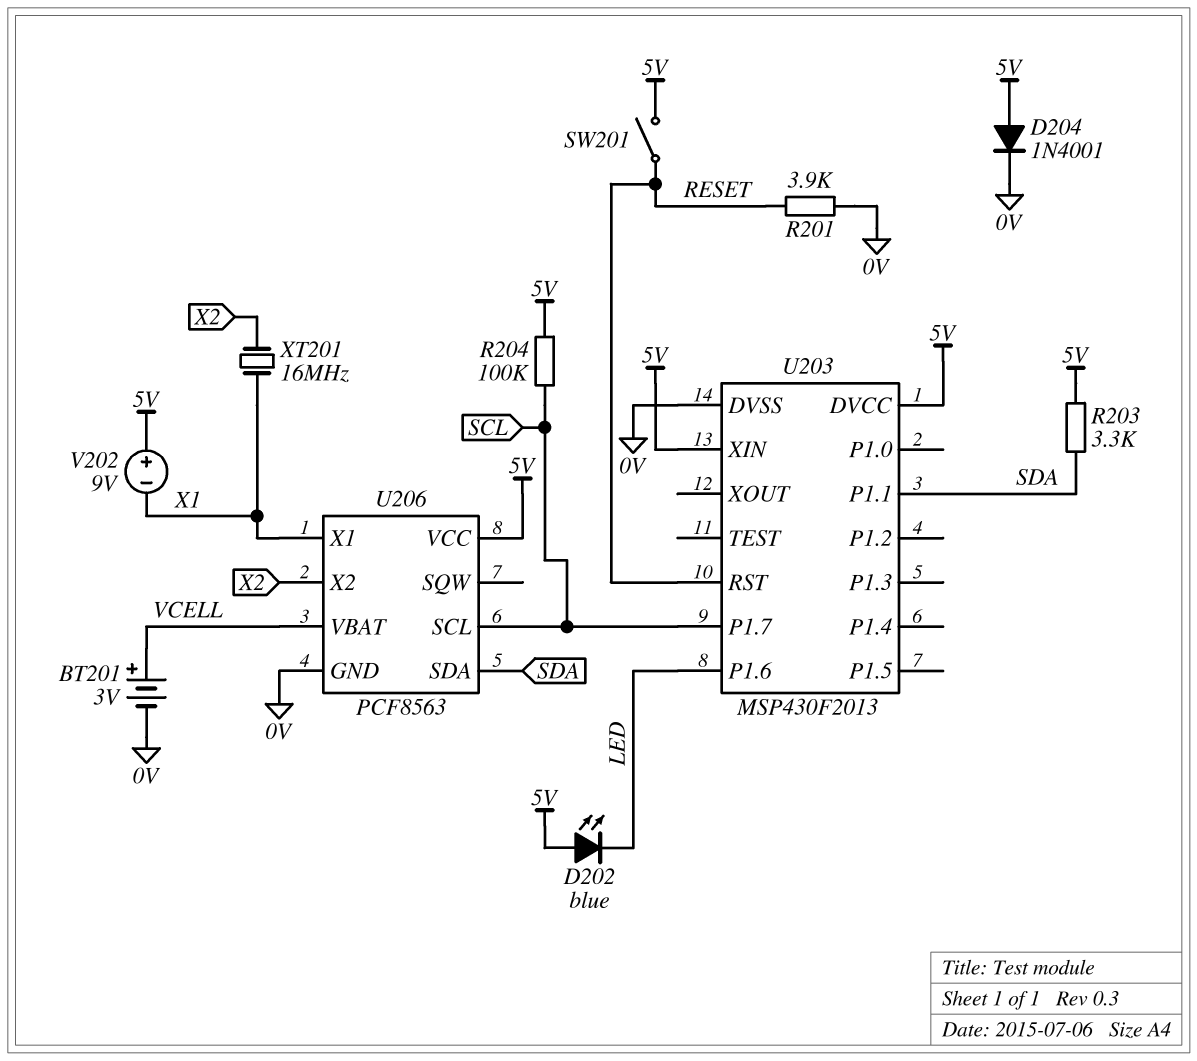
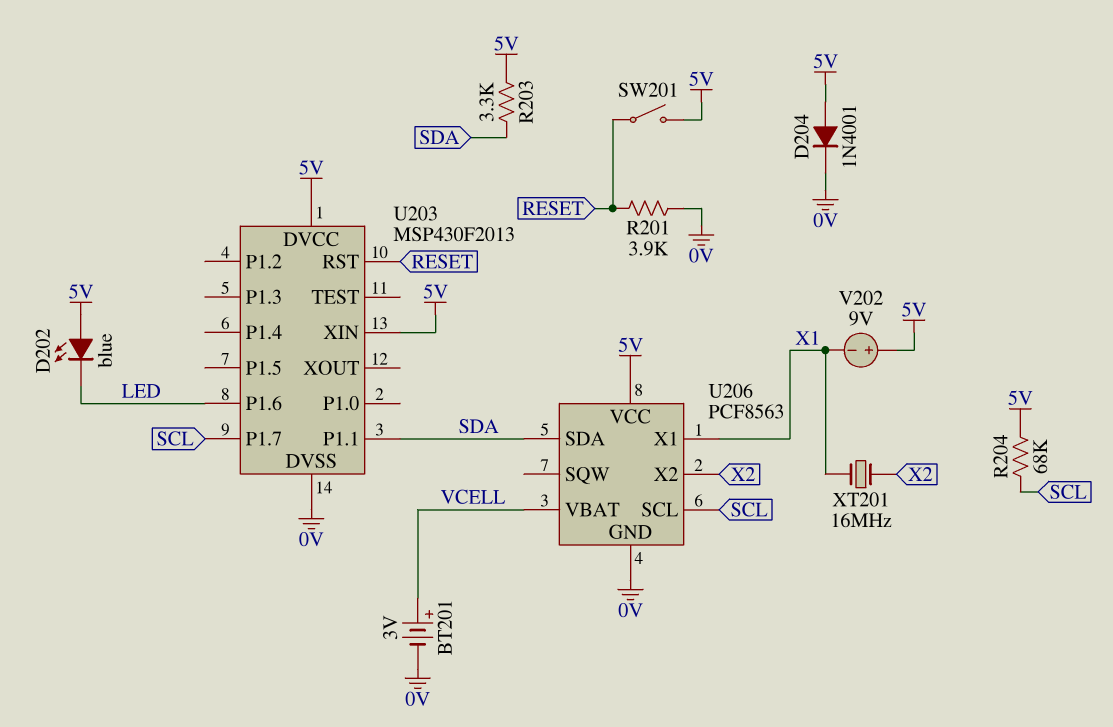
R204: 100k (5V, SCL) -> 68k (5V, SCL)

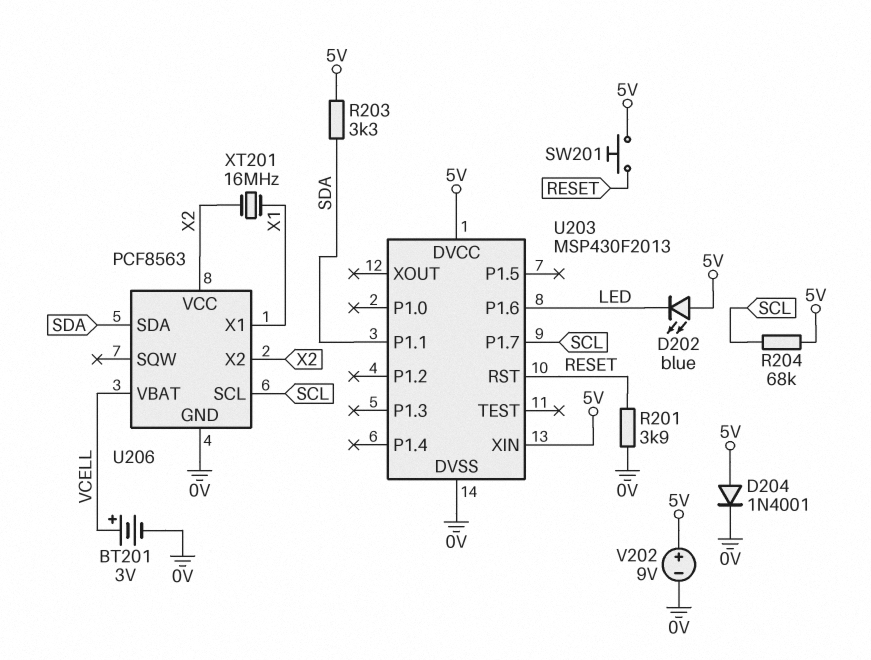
SW201: switch (5V, RESET) -> button (5V, RESET)
U206 pin VCC: 5V -> X2
V202: 9V (plus 5V, minus X1) -> 9V (plus 5V, minus 0V)

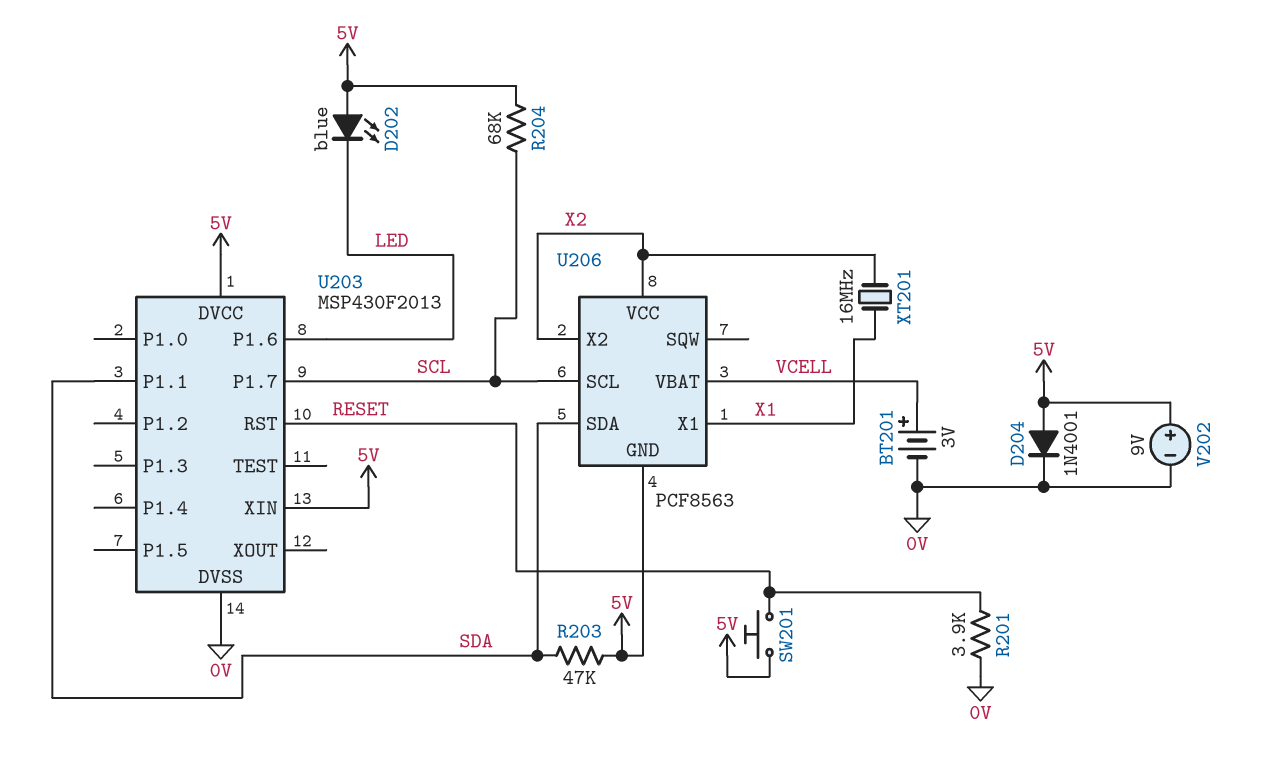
R203: 3.3k (5V, SDA) -> 47k (5V, SDA)
U206 pin GND: 0V -> 5V

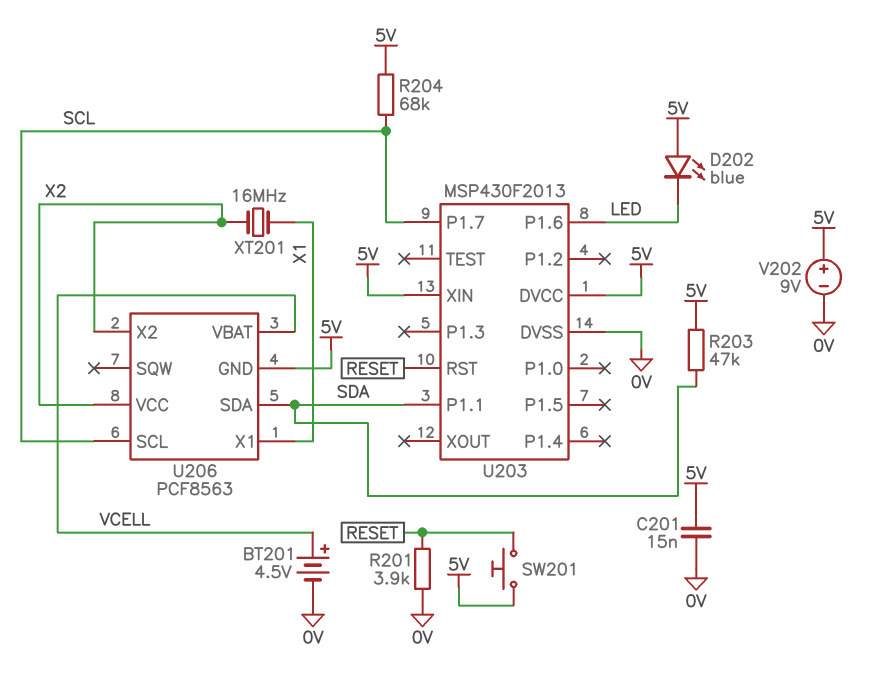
BT201: 3V (plus VCELL, minus 0V) -> 4.5V (plus VCELL, minus 0V)
C201: none -> 15nF (0V, 5V)
D204: diode 1N4001 (A 5V, K 0V) -> none

